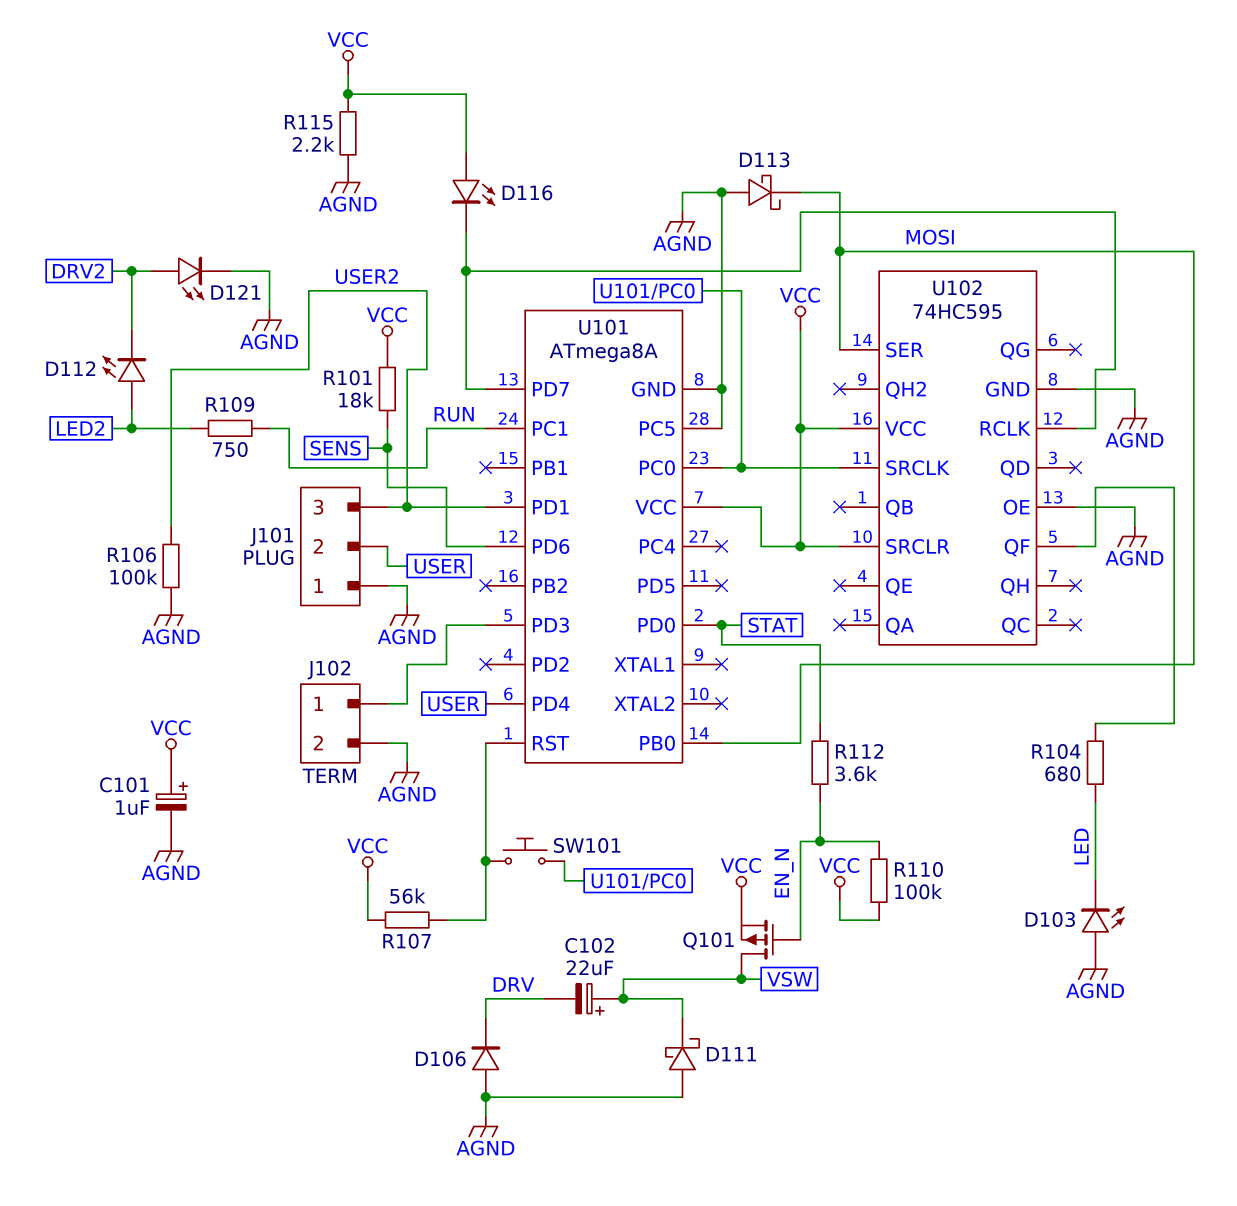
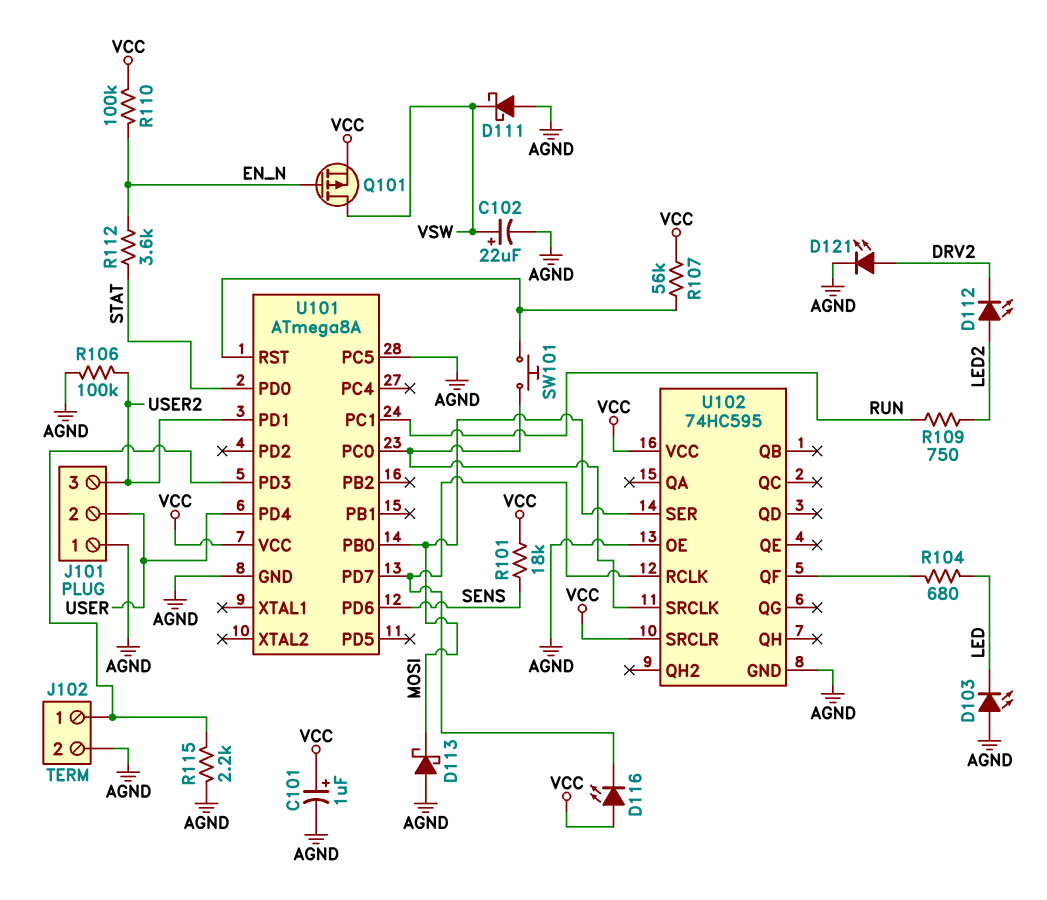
C102: 22uF (plus VSW, minus DRV) -> 22uF (plus VSW, minus AGND)
D106: diode (A AGND, K DRV) -> none
R115: 2.2k (AGND, VCC) -> 2.2k (AGND, J102/1)

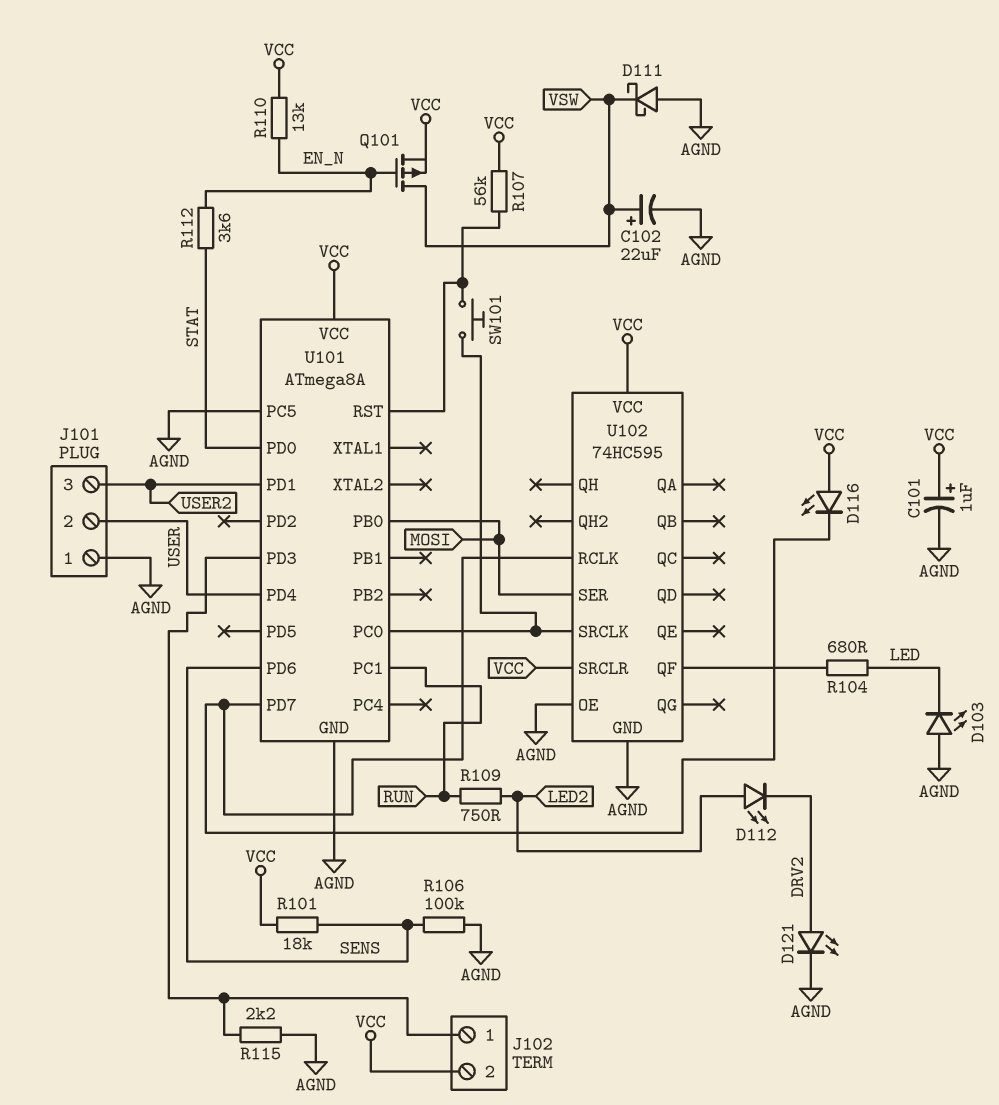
D113: schottky (A AGND, K MOSI) -> none
J102 pin 2: AGND -> VCC
R106: 100k (AGND, USER2) -> 100k (AGND, SENS)
R110: 100k (EN_N, VCC) -> 13k (EN_N, VCC)

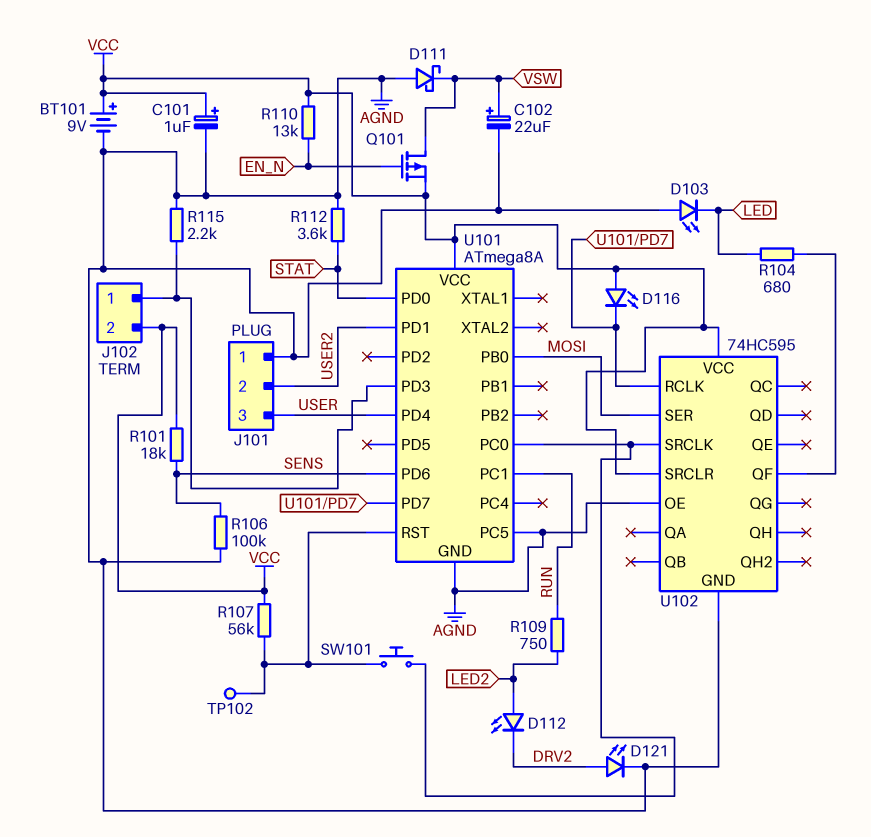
BT101: none -> 9V (plus VCC, minus AGND)
J101 pin 2: USER -> USER2
J101 pin 3: USER2 -> USER
R112: 3.6k (EN_N, STAT) -> 3.6k (AGND, STAT)
TP102: none -> test point (U101/RST)

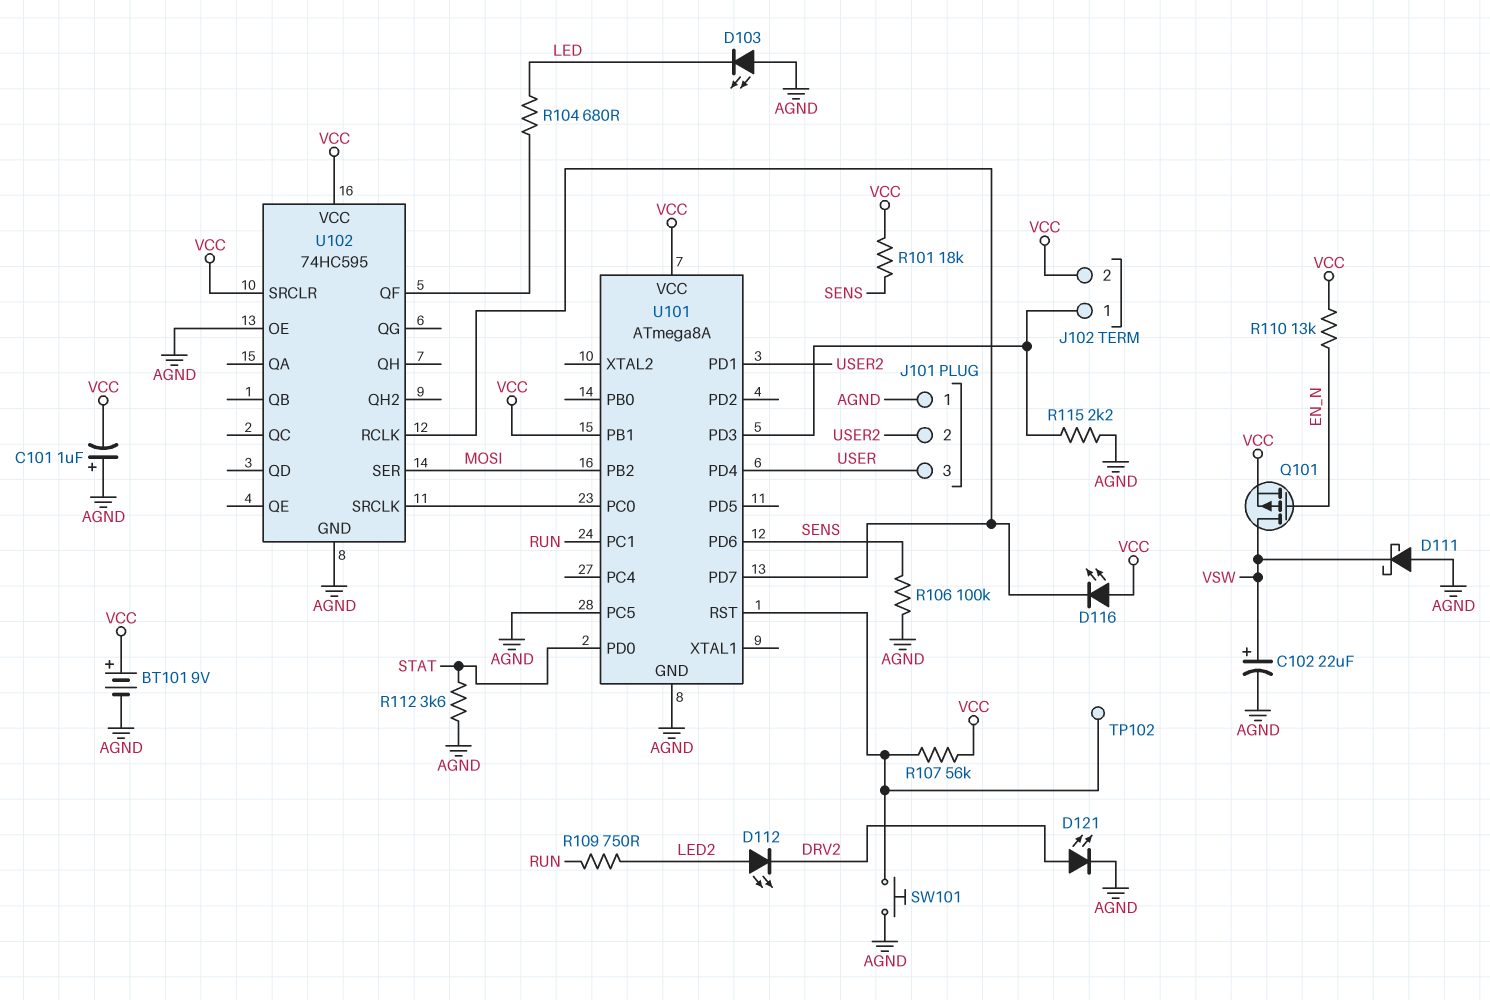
C101: 1uF (plus VCC, minus AGND) -> 1uF (plus AGND, minus VCC)
SW101: button (U101/PC0, U101/RST) -> button (AGND, U101/RST)
U101 pin PB0: MOSI -> none
U101 pin PB1: none -> VCC
U101 pin PB2: none -> MOSI

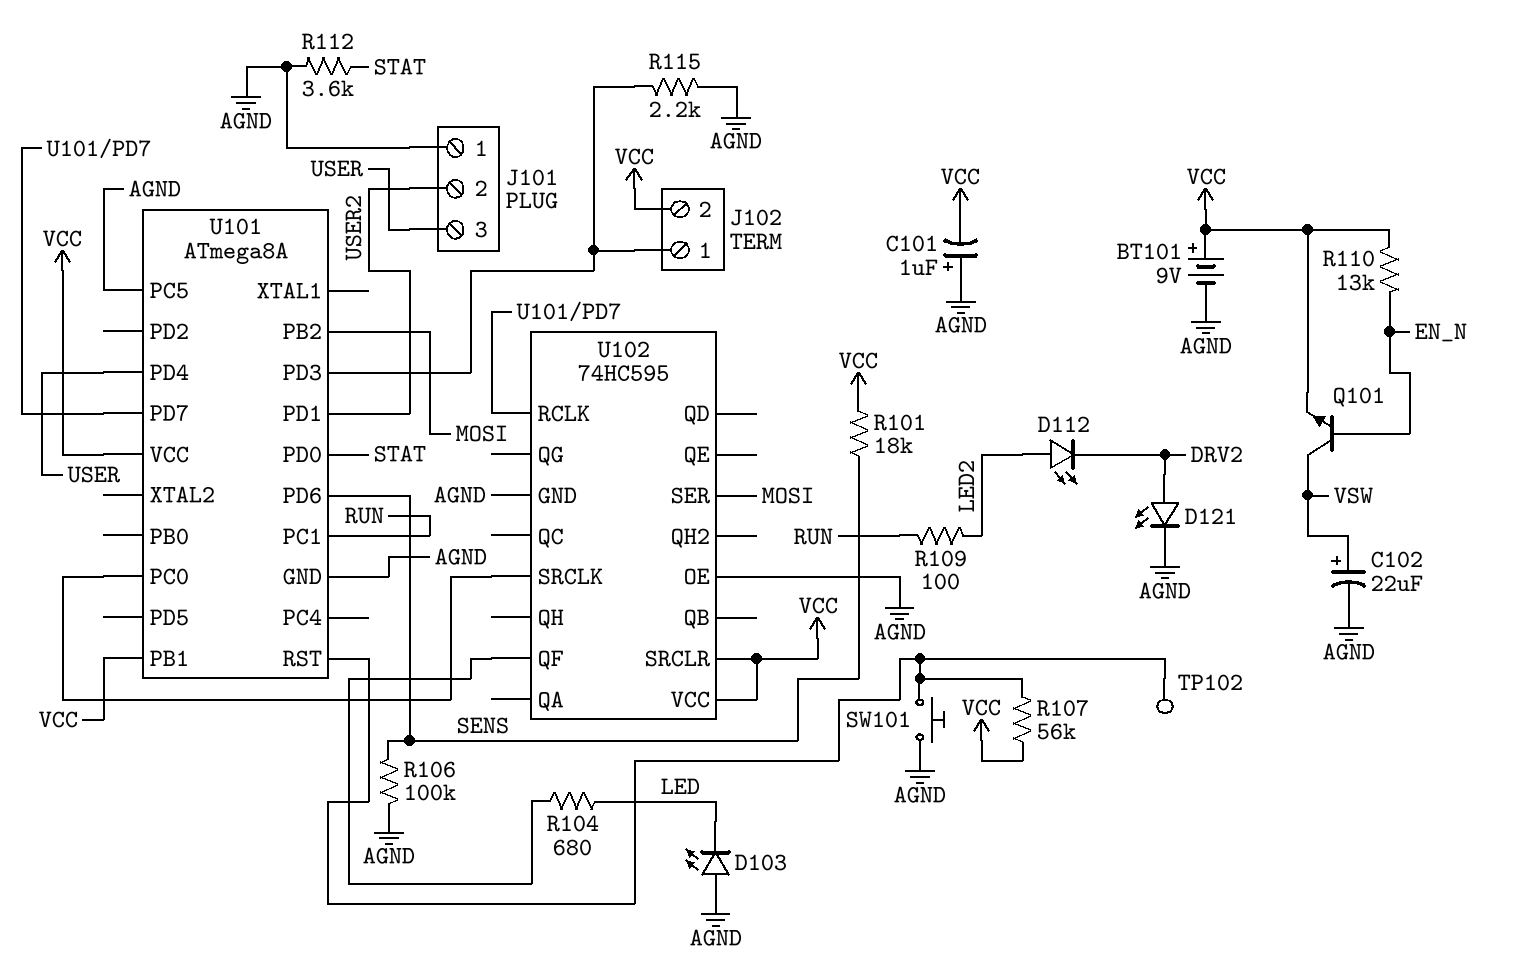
D111: schottky (A AGND, K VSW) -> none
D116: LED (A VCC, K U101/PD7) -> none
Q101: PMOS (G EN_N, D VSW, S VCC) -> NPN (B EN_N, C VSW, E VCC)
R109: 750 (LED2, RUN) -> 100 (LED2, RUN)

